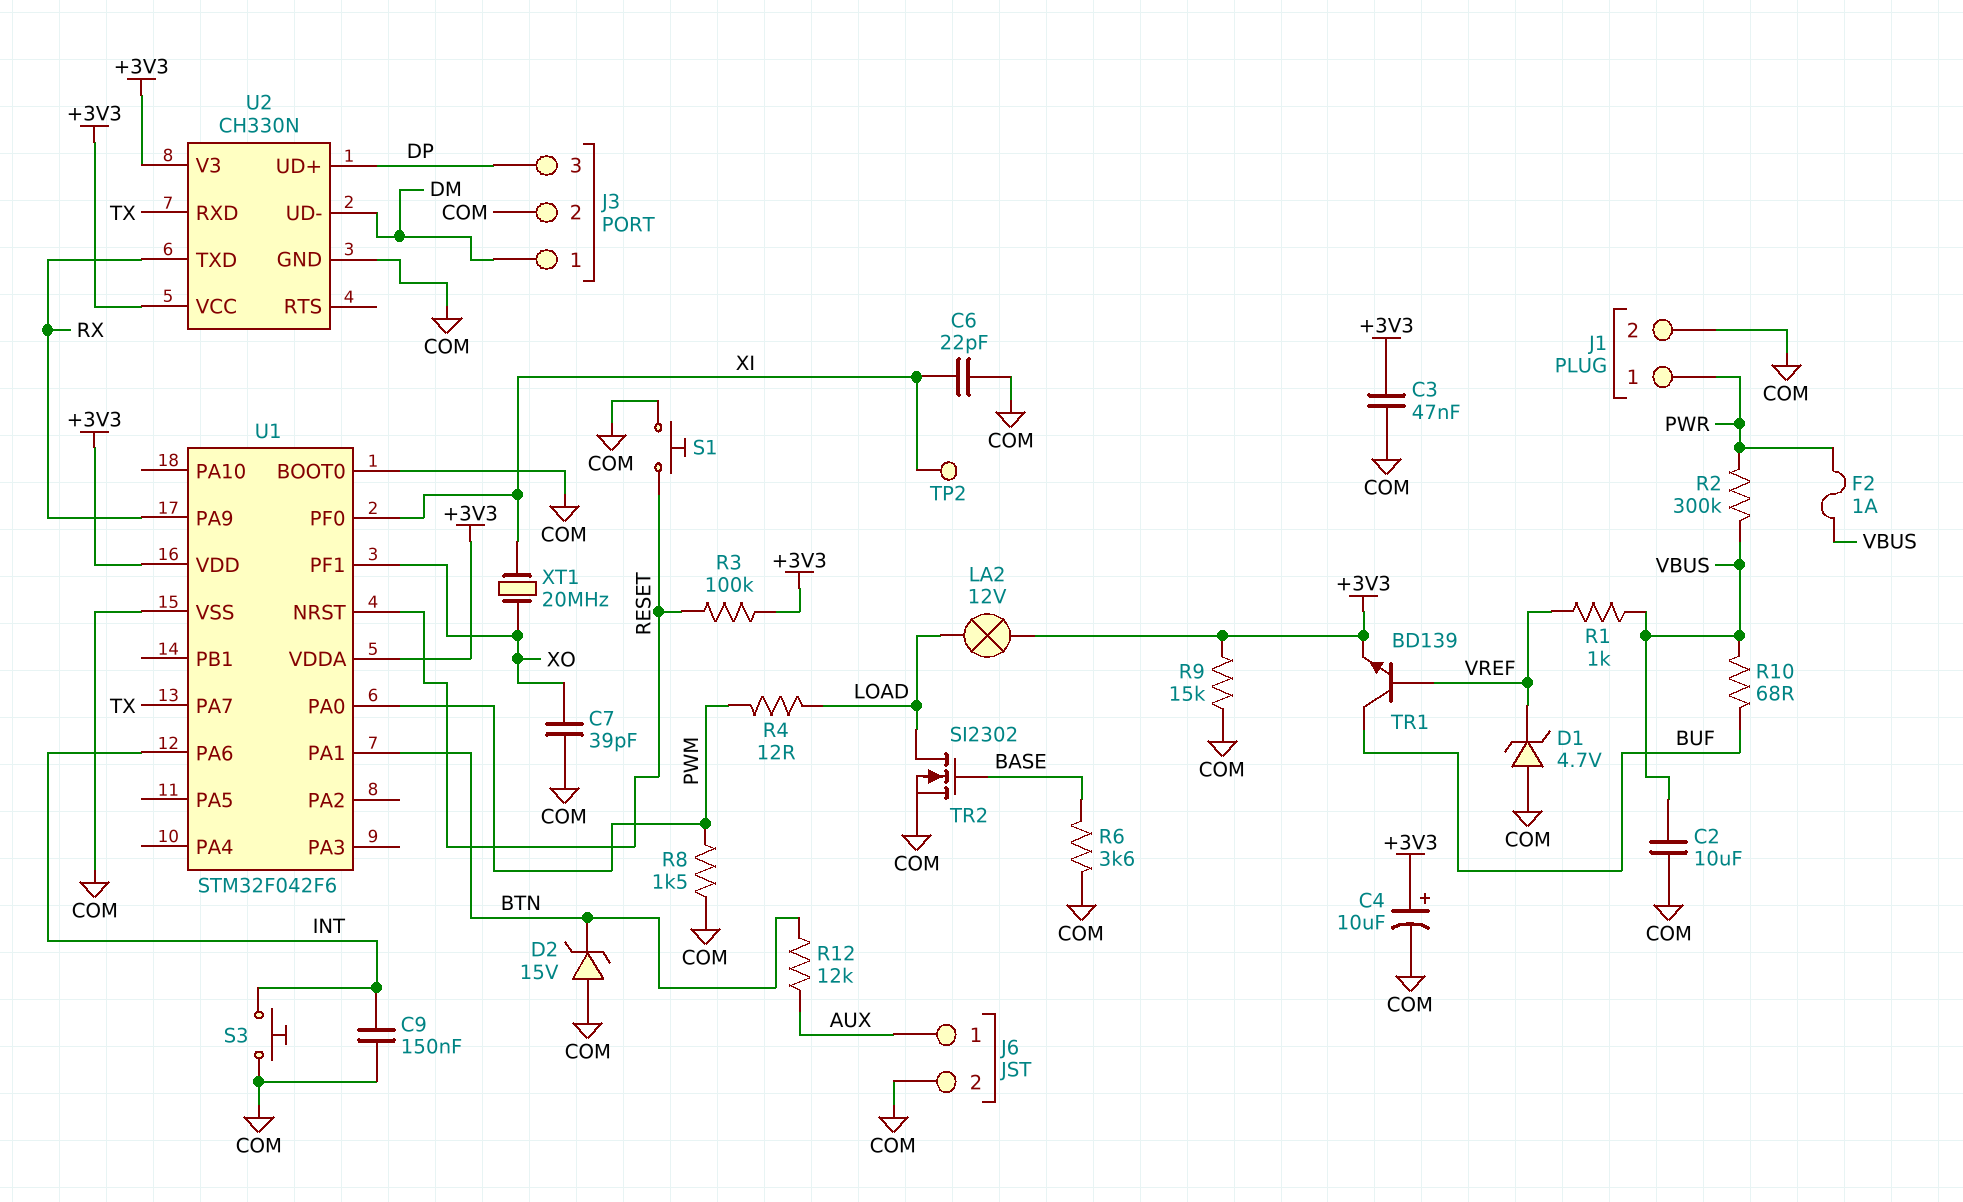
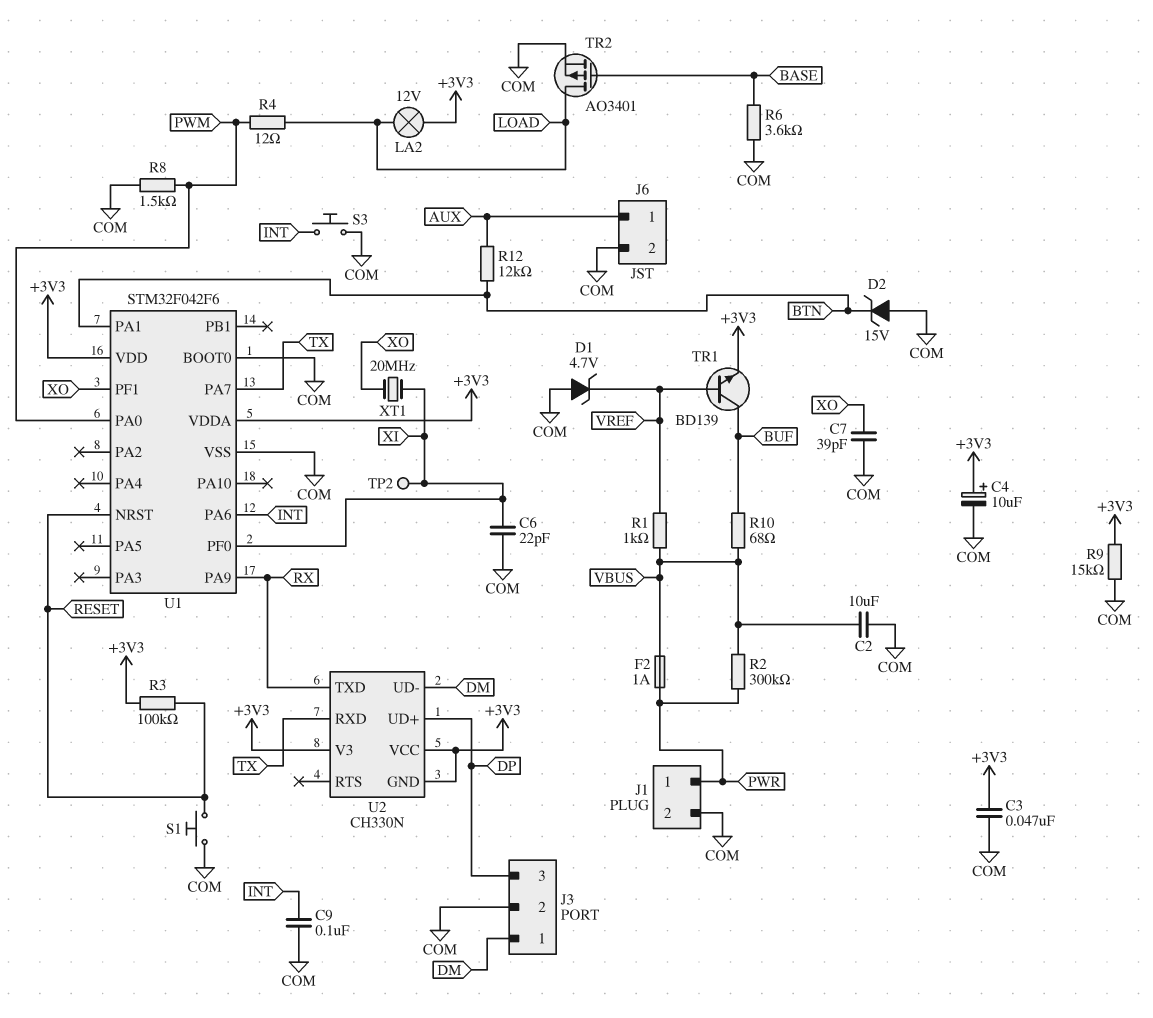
C9: 150nF (COM, INT) -> 100nF (COM, INT)
TR2: NMOS SI2302 (G BASE, D LOAD, S COM) -> PMOS AO3401 (G BASE, D LOAD, S COM)
U2 pin GND: COM -> +3V3

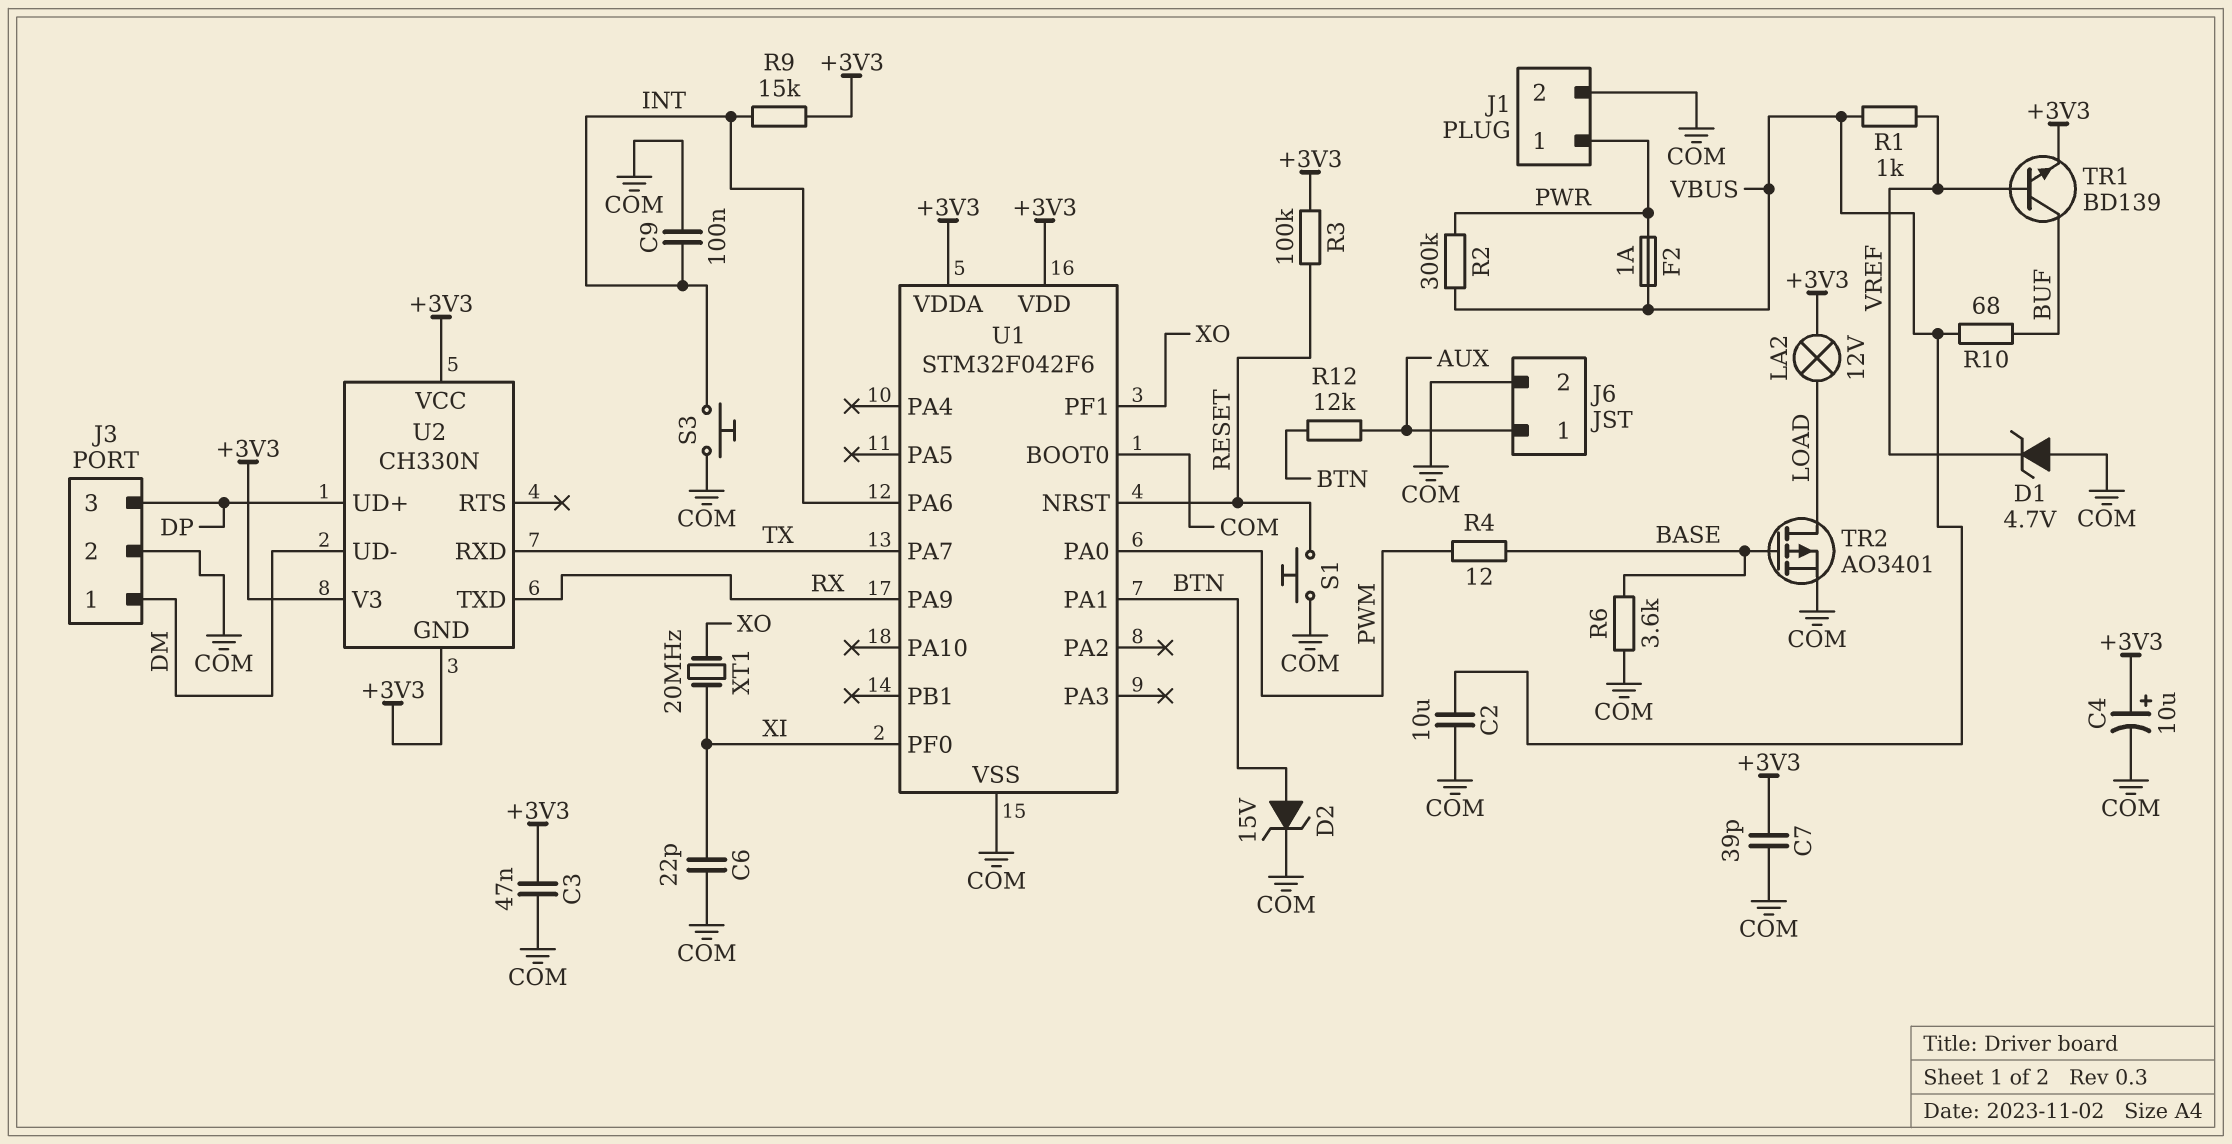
C7: 39pF (COM, XO) -> 39pF (+3V3, COM)
D2: zener 15V (A COM, K BTN) -> zener 15V (A BTN, K COM)
R4: 12 (LOAD, PWM) -> 12 (BASE, PWM)
R8: 1.5k (COM, PWM) -> none
R9: 15k (+3V3, COM) -> 15k (+3V3, INT)
TP2: test point (XI) -> none

